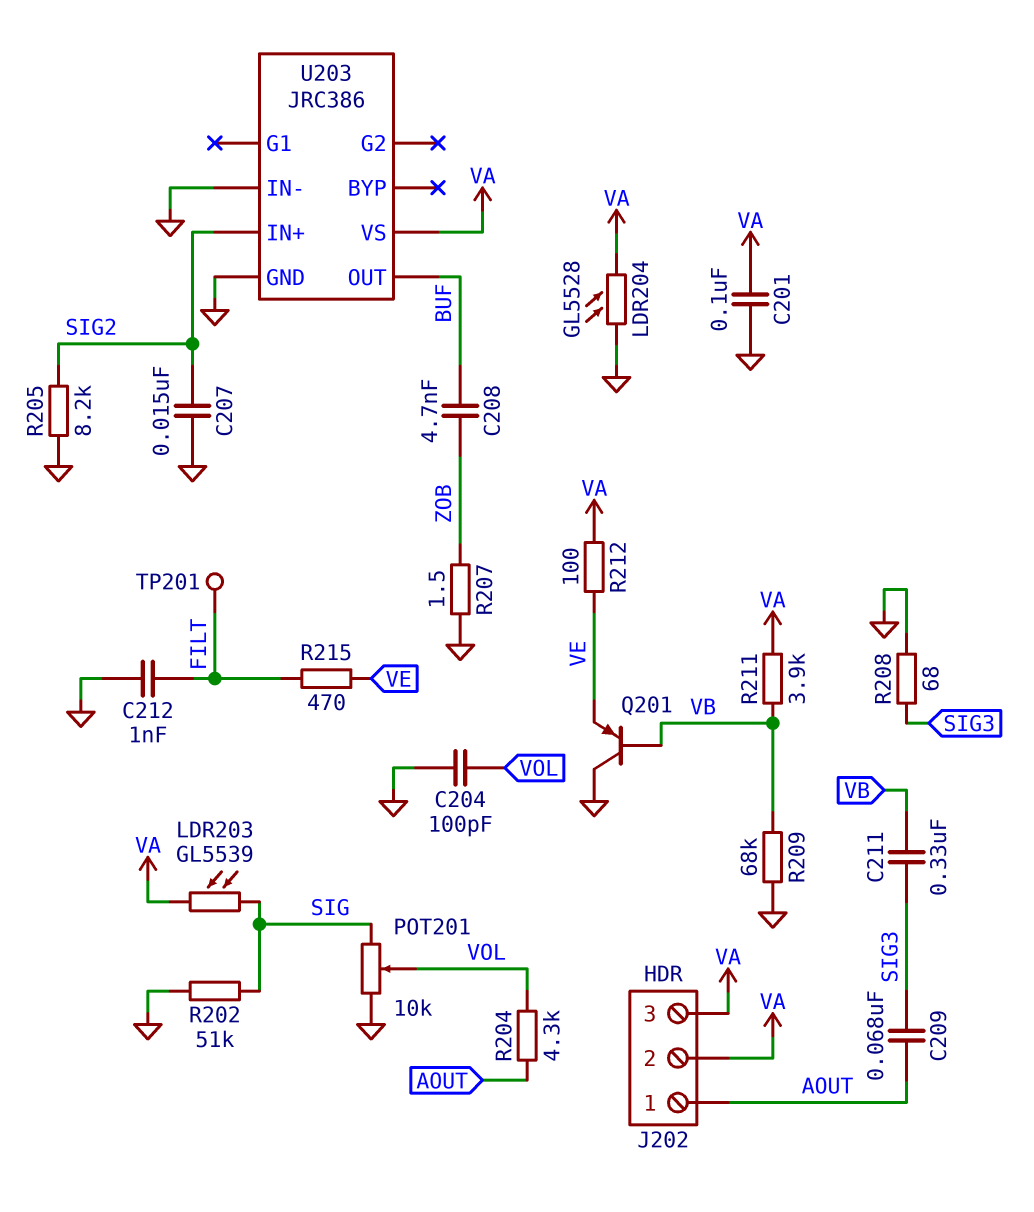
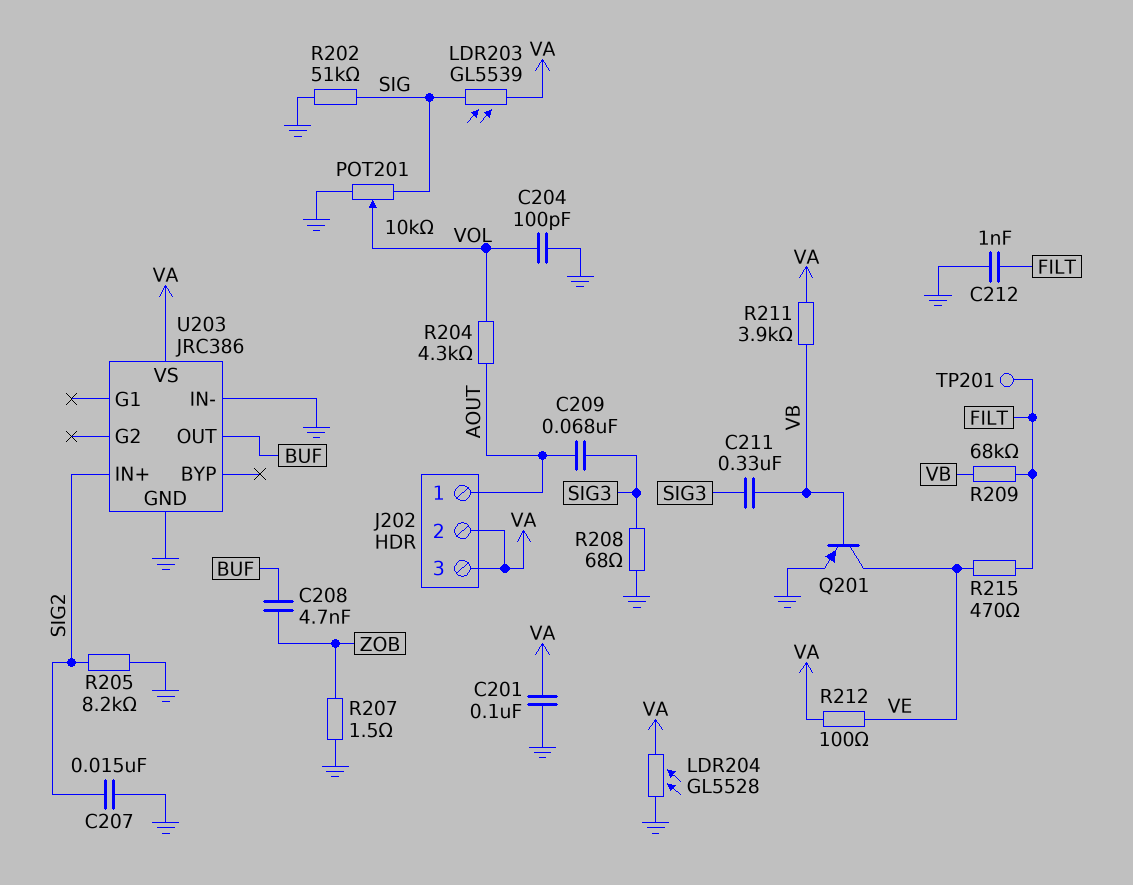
Q201: PNP (B VB, C GND, E VE) -> PNP (B VB, C VE, E GND)
R209: 68k (GND, VB) -> 68k (FILT, VB)

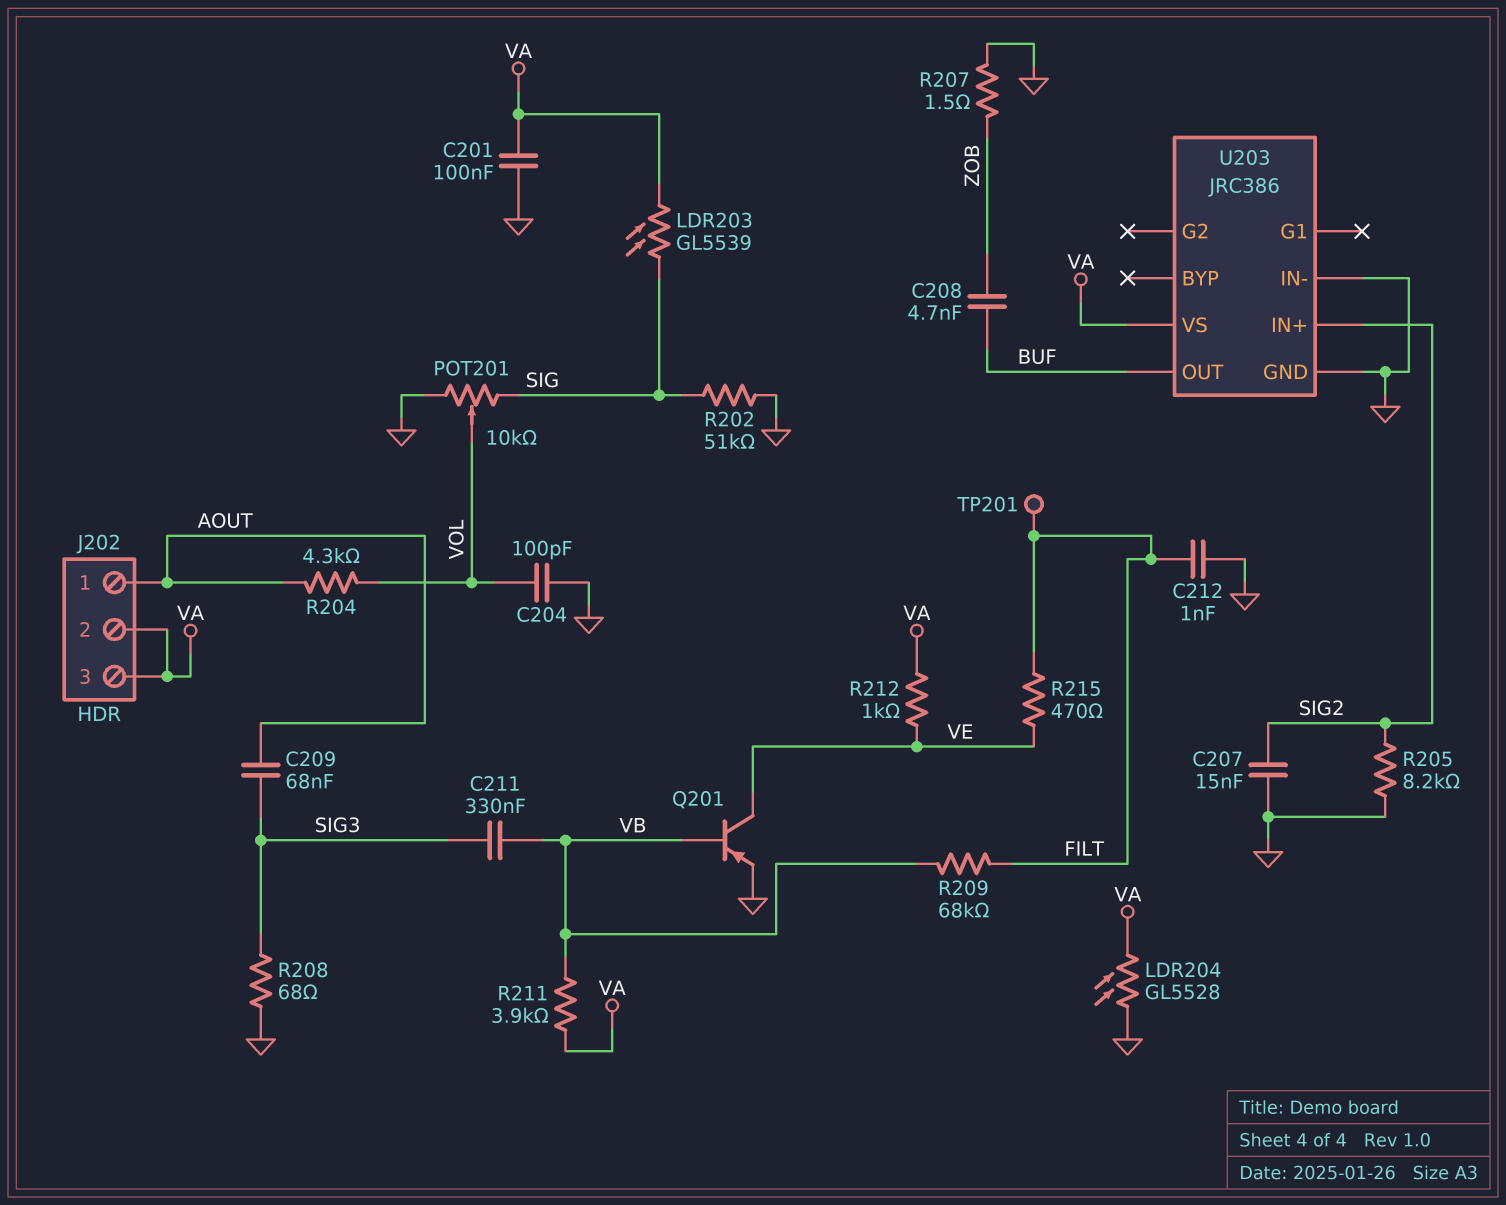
R212: 100 (VA, VE) -> 1k (VA, VE)

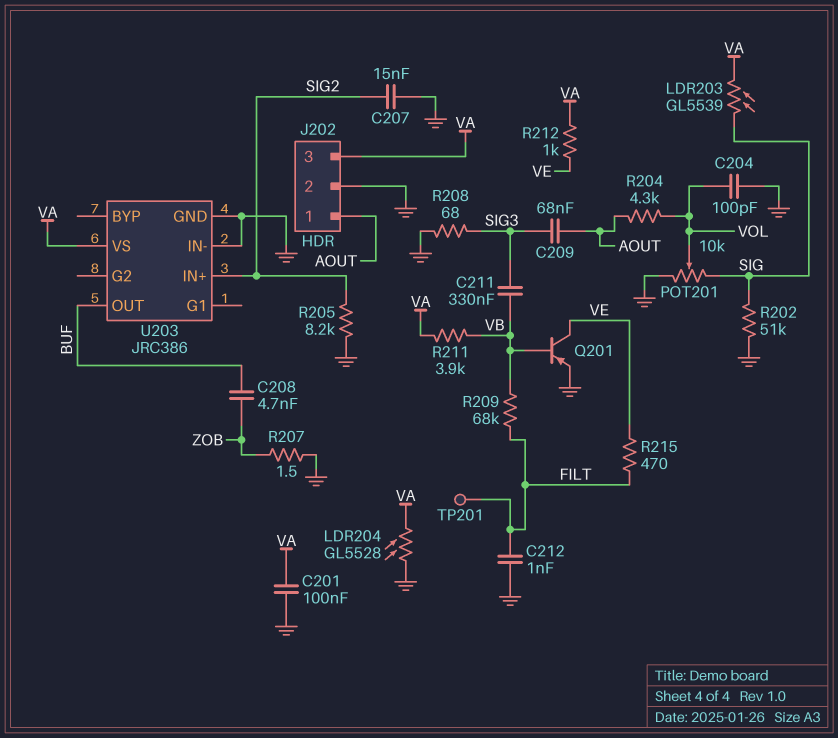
J202 pin 2: VA -> GND

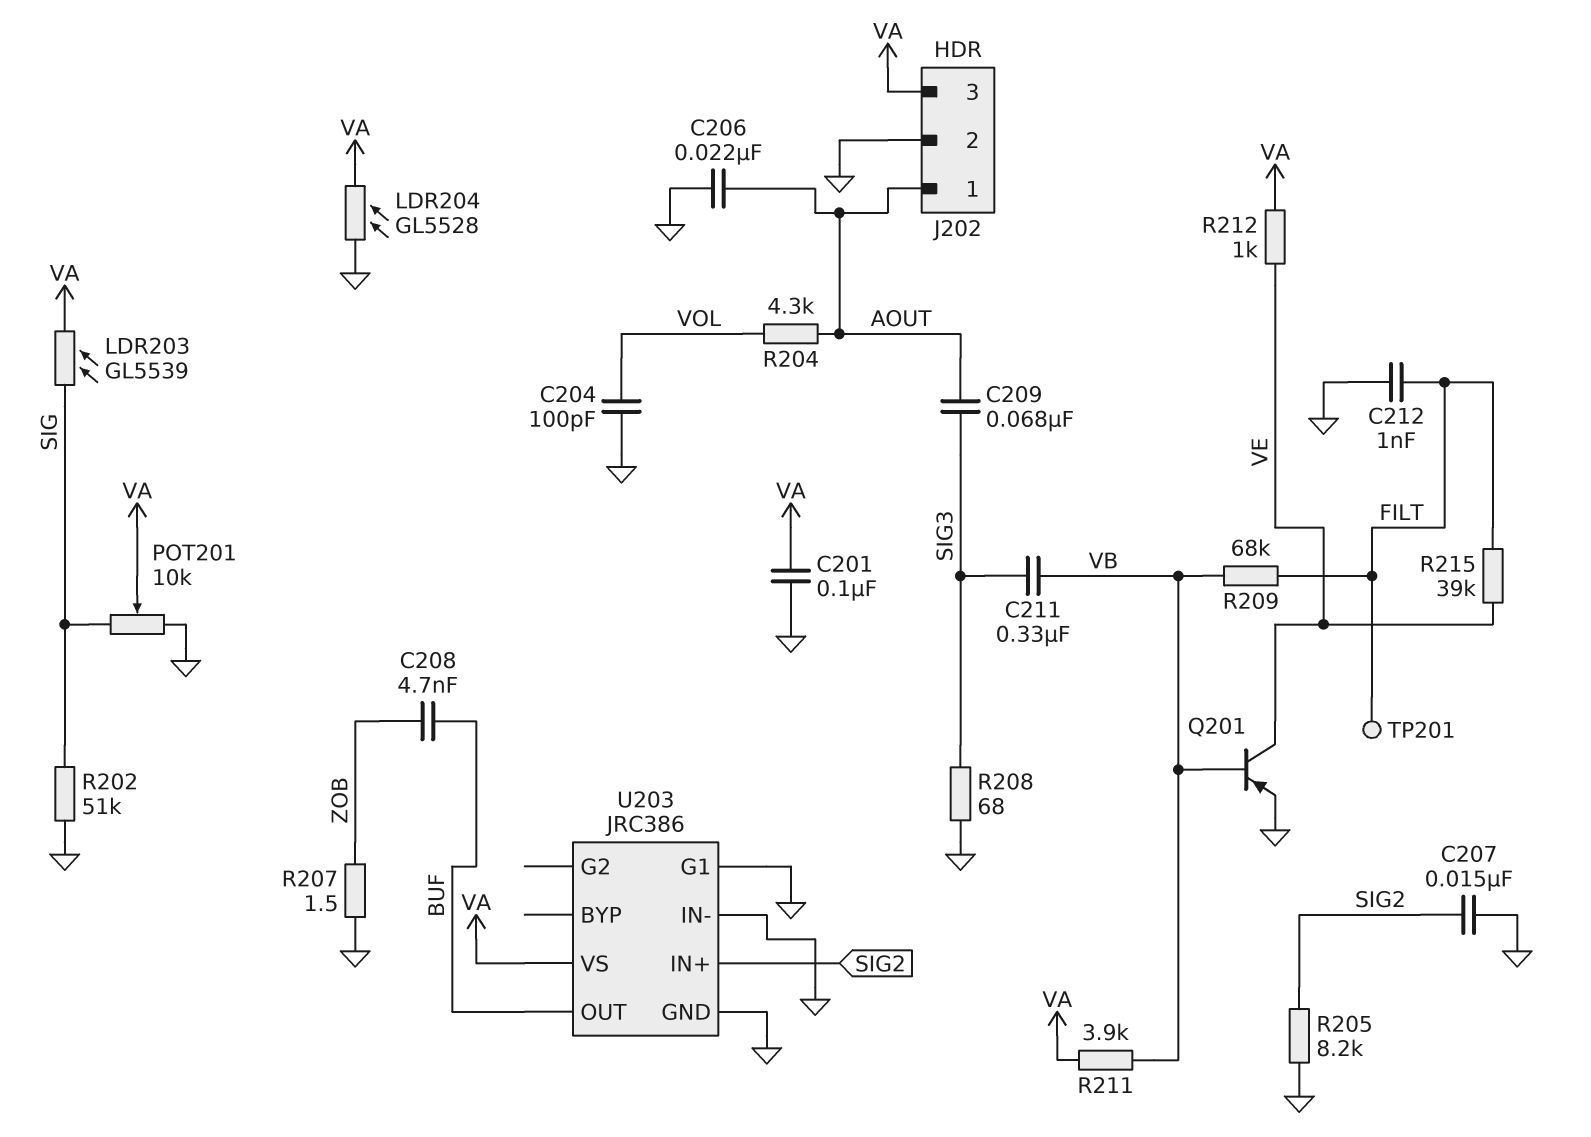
C206: none -> 22nF (AOUT, GND)
POT201: 10k (GND, SIG, wiper VOL) -> 10k (GND, SIG, wiper VA)
R215: 470 (FILT, VE) -> 39k (FILT, VE)
U203 pin G1: none -> GND

